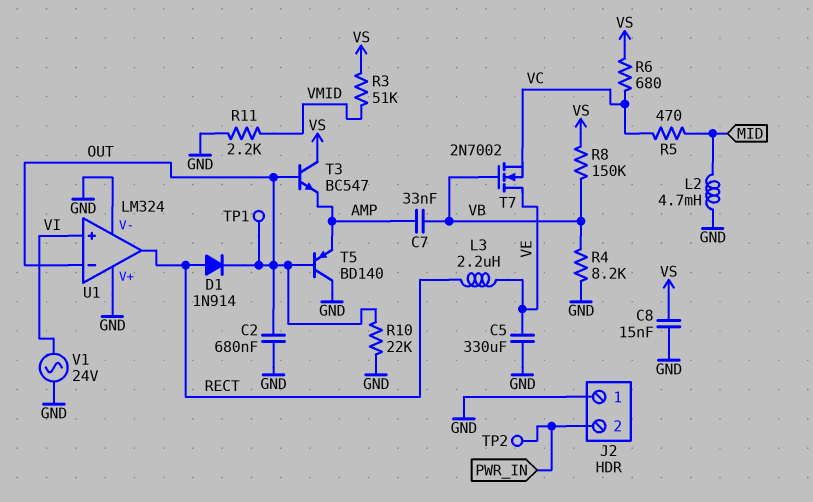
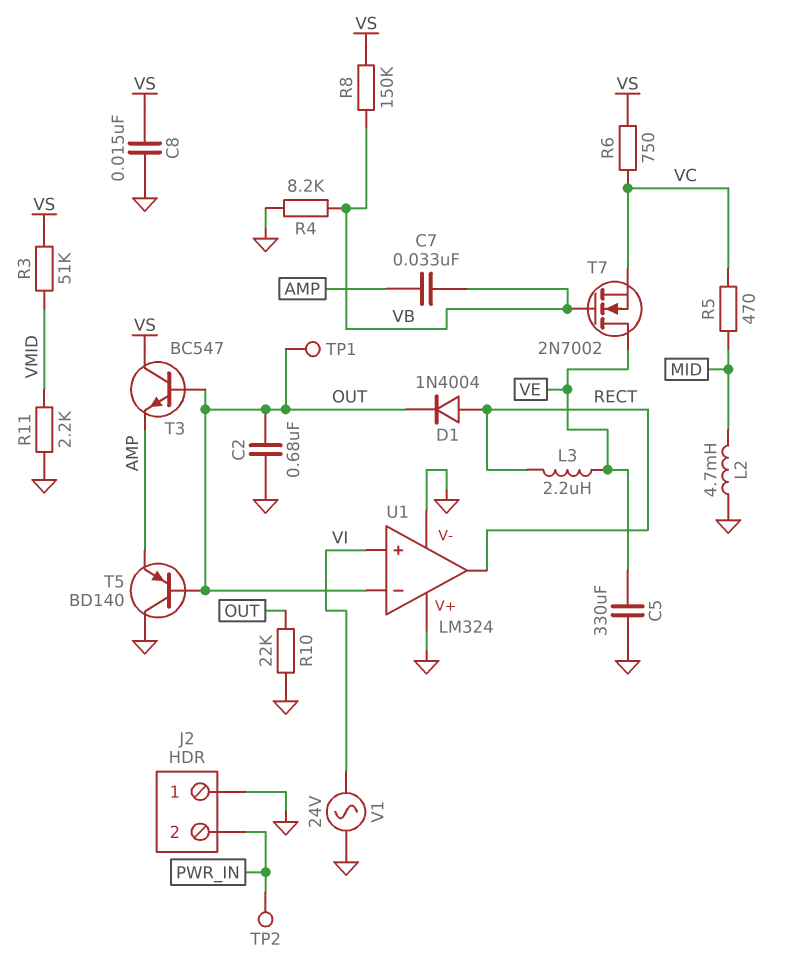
D1: diode 1N914 (A RECT, K OUT) -> diode 1N4004 (A RECT, K OUT)
R6: 680 (VC, VS) -> 750 (VC, VS)

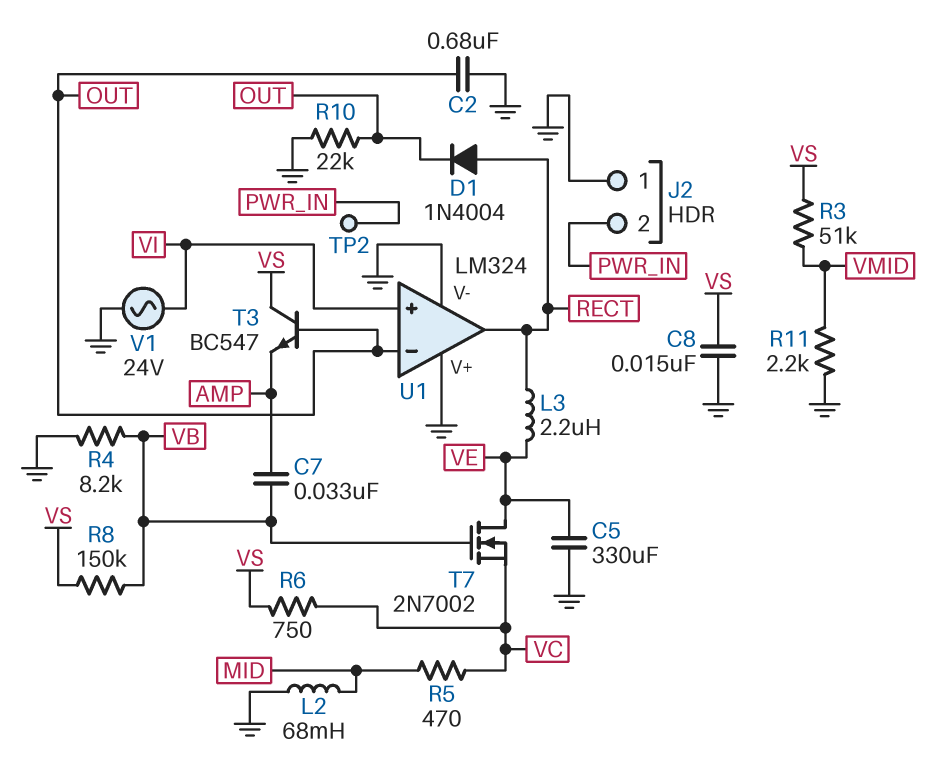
L2: 4.7mH (GND, MID) -> 68mH (GND, MID)
T5: PNP BD140 (B OUT, C GND, E AMP) -> none
TP1: test point (OUT) -> none

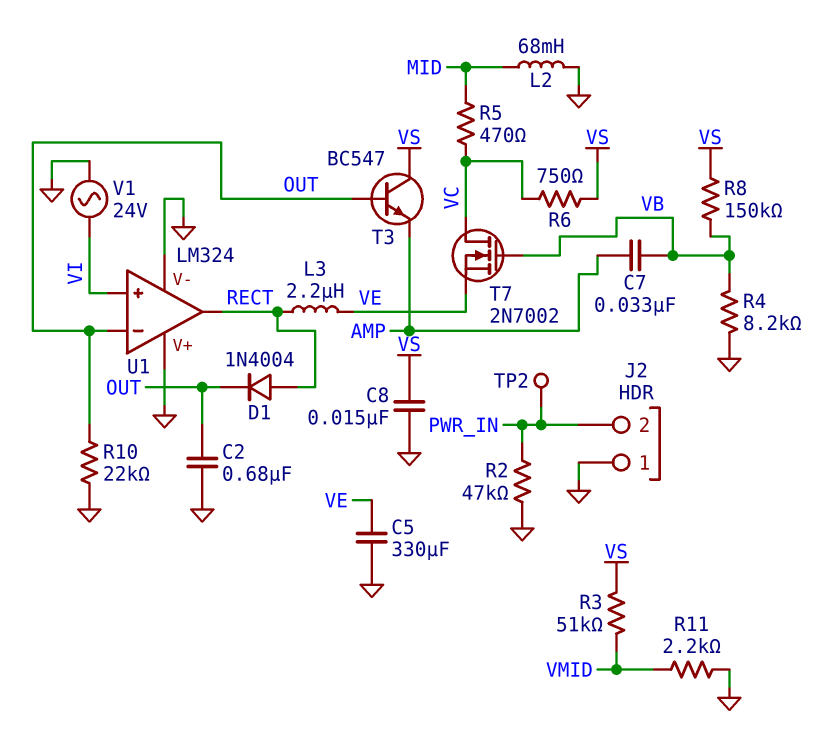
R2: none -> 47k (GND, PWR_IN)
T7: NMOS 2N7002 (G VB, D VE, S VC) -> NMOS 2N7002 (G VB, D VC, S VE)

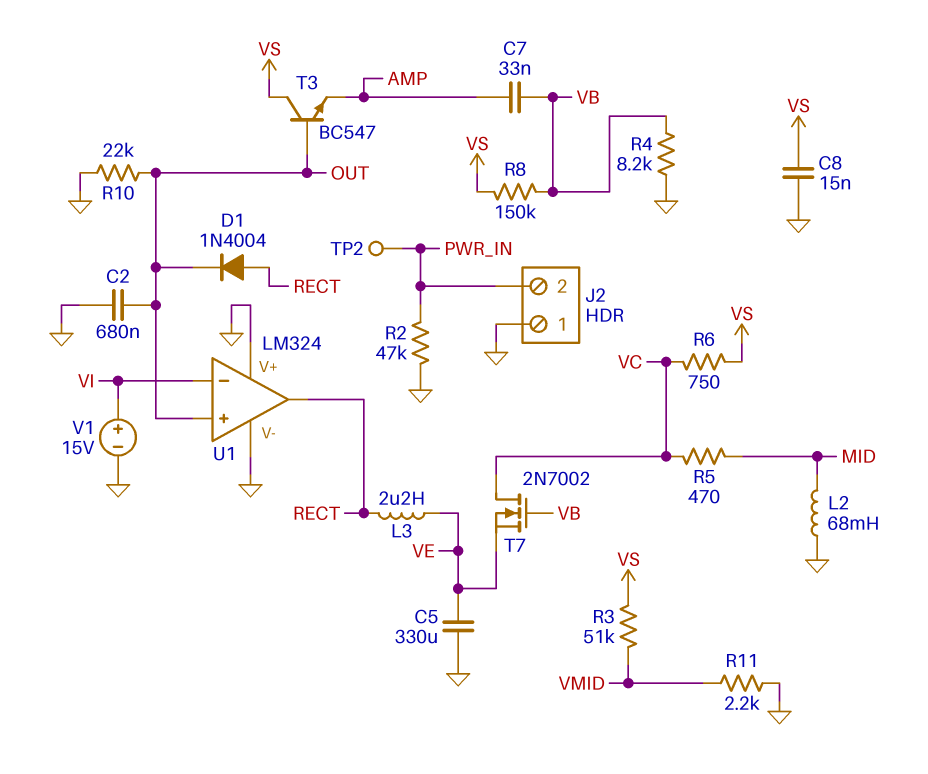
U1 pin in+: VI -> OUT
U1 pin in-: OUT -> VI
V1: AC 24V (GND, VI) -> 15V (plus VI, minus GND)

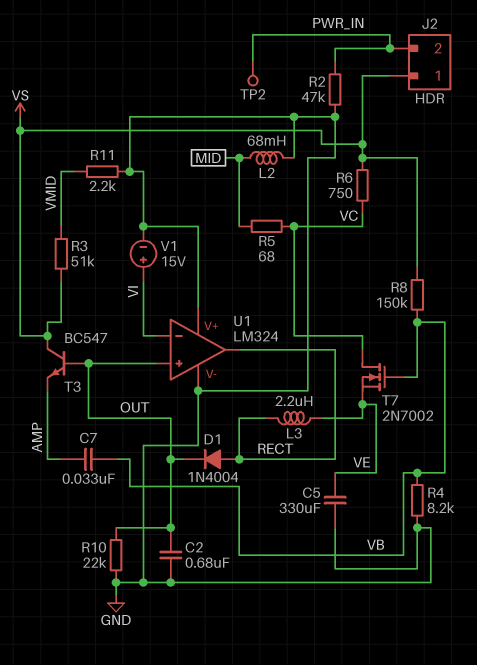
C8: 15nF (GND, VS) -> none
J2 pin 1: GND -> VS
R5: 470 (MID, VC) -> 68 (MID, VC)

